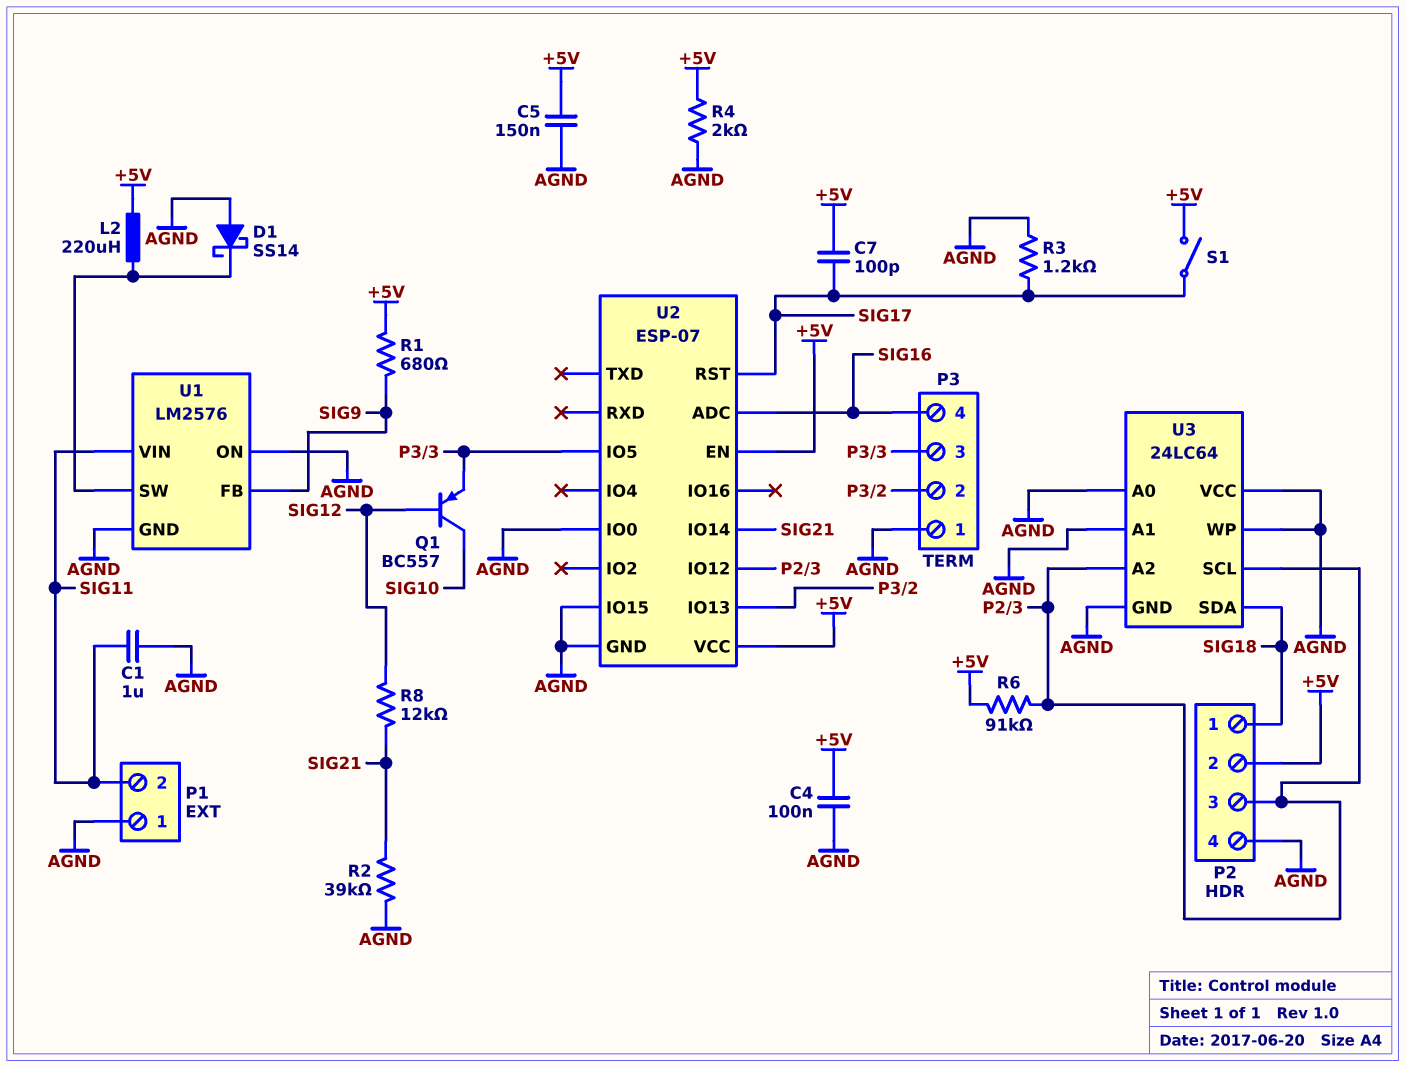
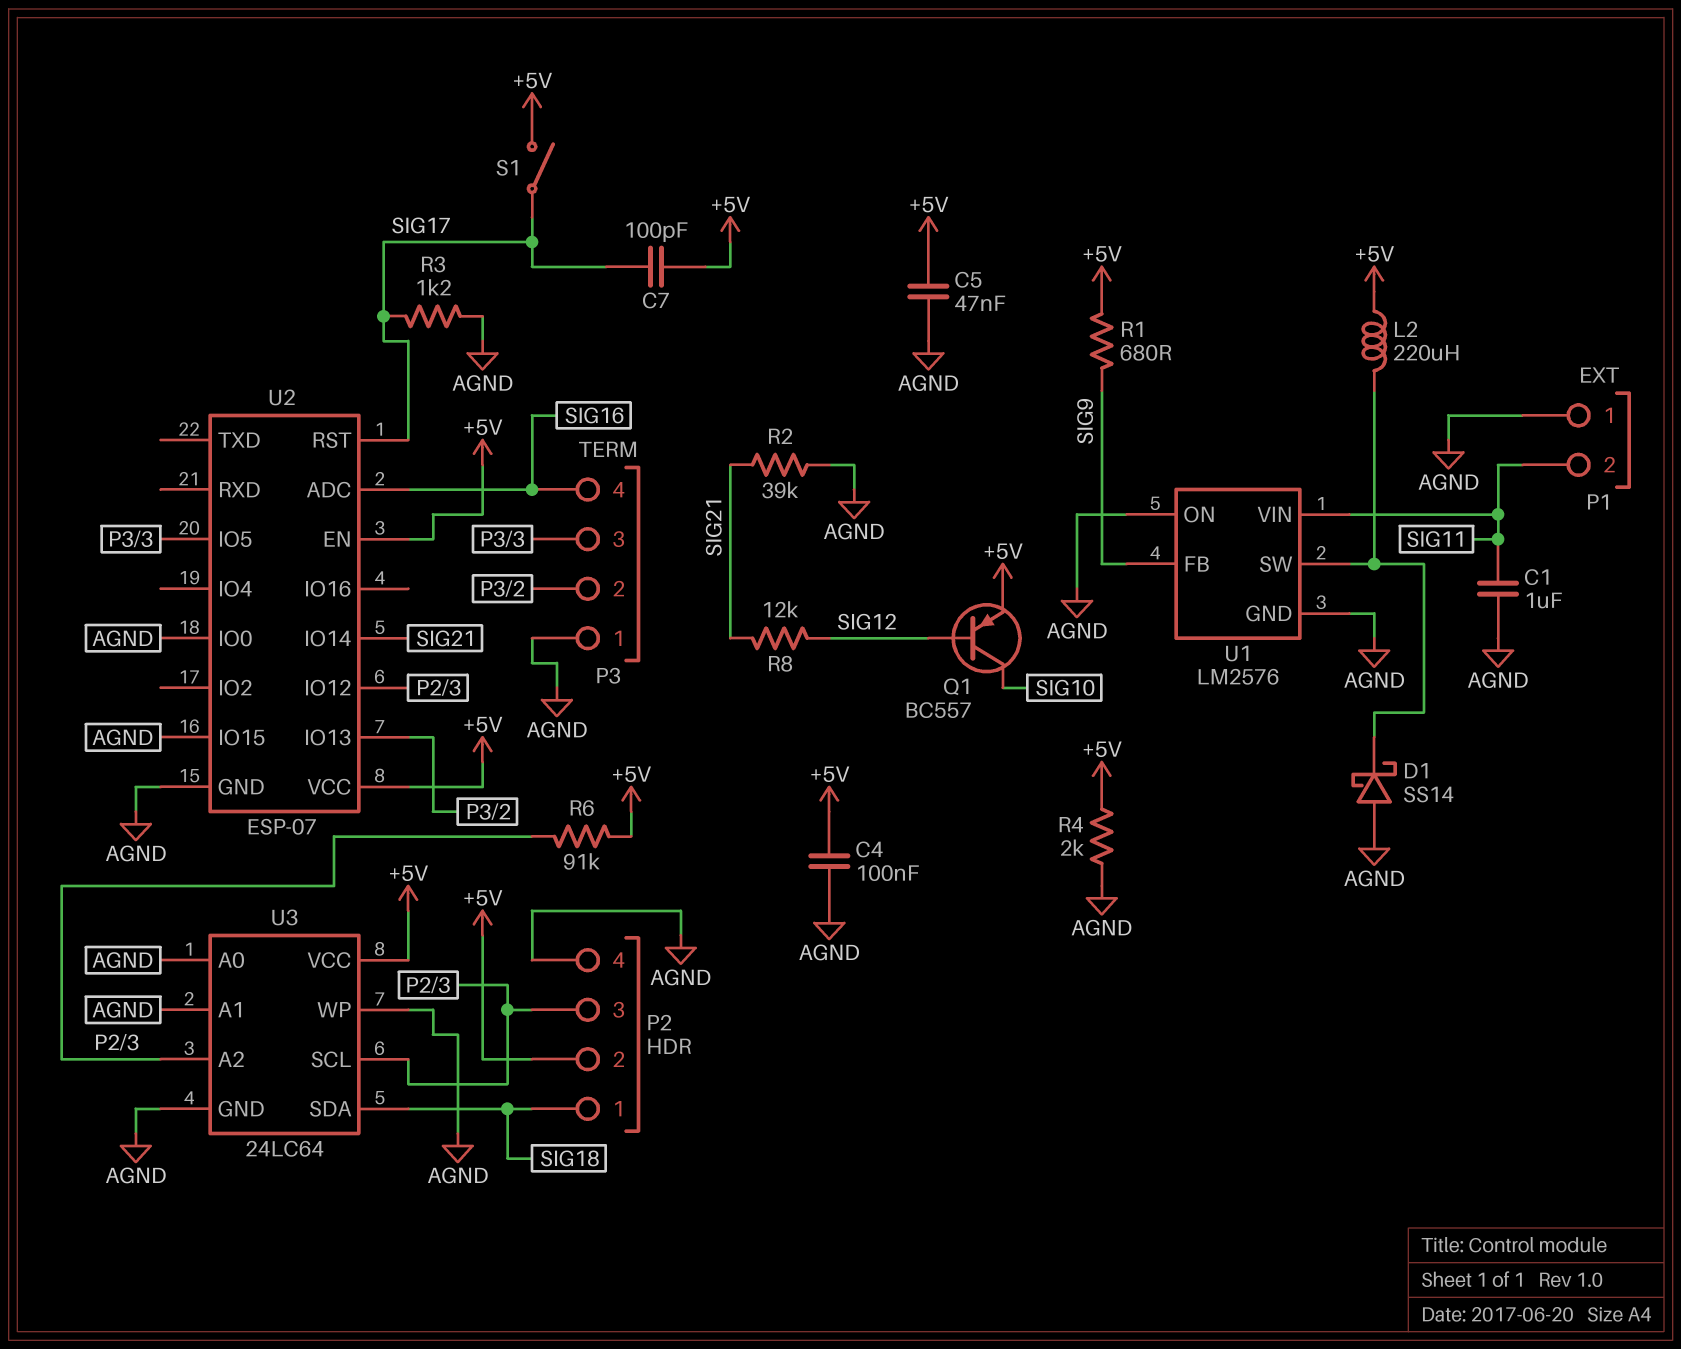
C5: 150nF (+5V, AGND) -> 47nF (+5V, AGND)
Q1: PNP BC557 (B SIG12, C SIG10, E P3/3) -> PNP BC557 (B SIG12, C SIG10, E +5V)
U3 pin VCC: AGND -> +5V

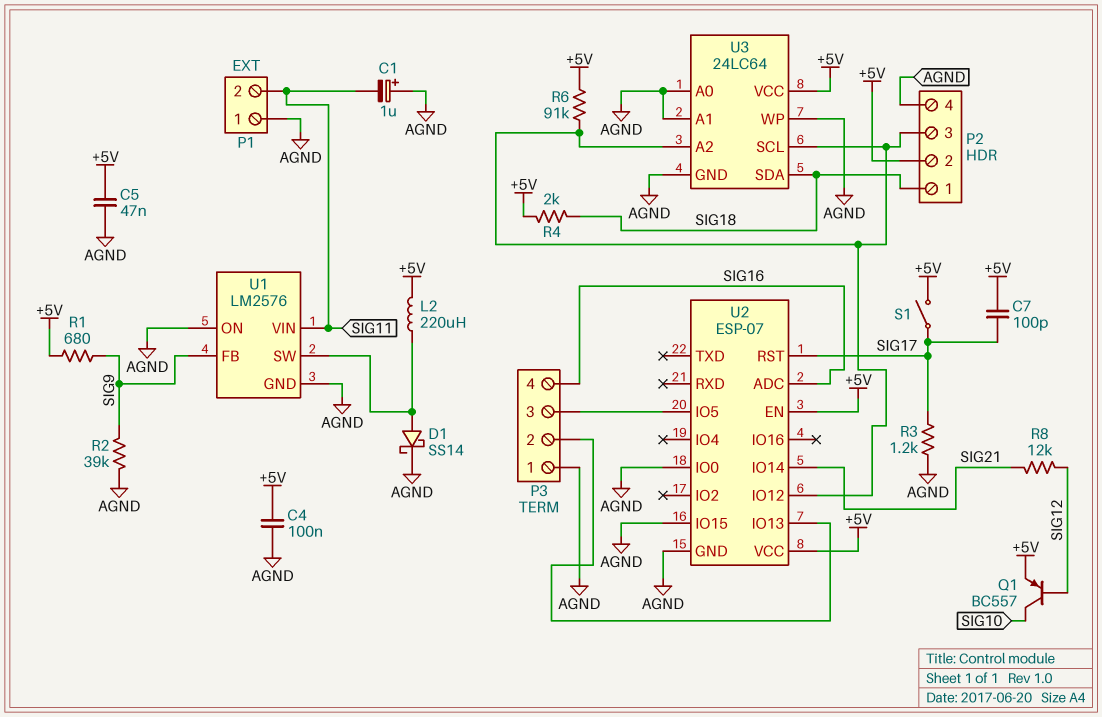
C1: 1uF (AGND, SIG11) -> 1uF (plus AGND, minus SIG11)
D1: schottky SS14 (A AGND, K U1/SW) -> schottky SS14 (A U1/SW, K AGND)
R2: 39k (AGND, SIG21) -> 39k (AGND, SIG9)
R4: 2k (+5V, AGND) -> 2k (+5V, SIG18)

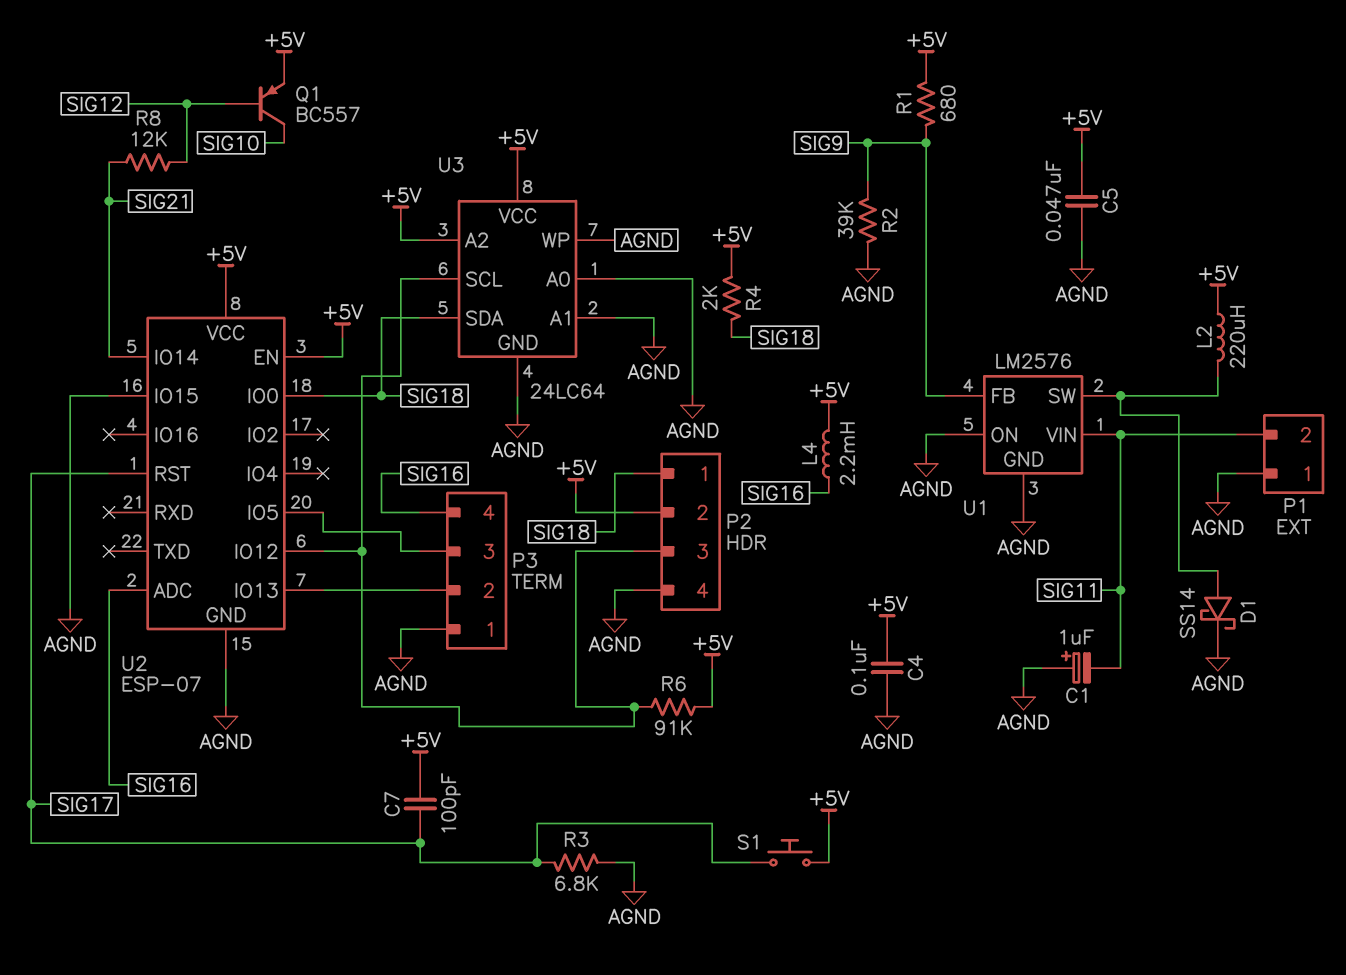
L4: none -> 2.2mH (+5V, SIG16)
R3: 1.2k (AGND, SIG17) -> 6.8k (AGND, SIG17)
S1: switch (+5V, SIG17) -> button (+5V, SIG17)
U2 pin IO0: AGND -> SIG18
U3 pin A2: P2/3 -> +5V

